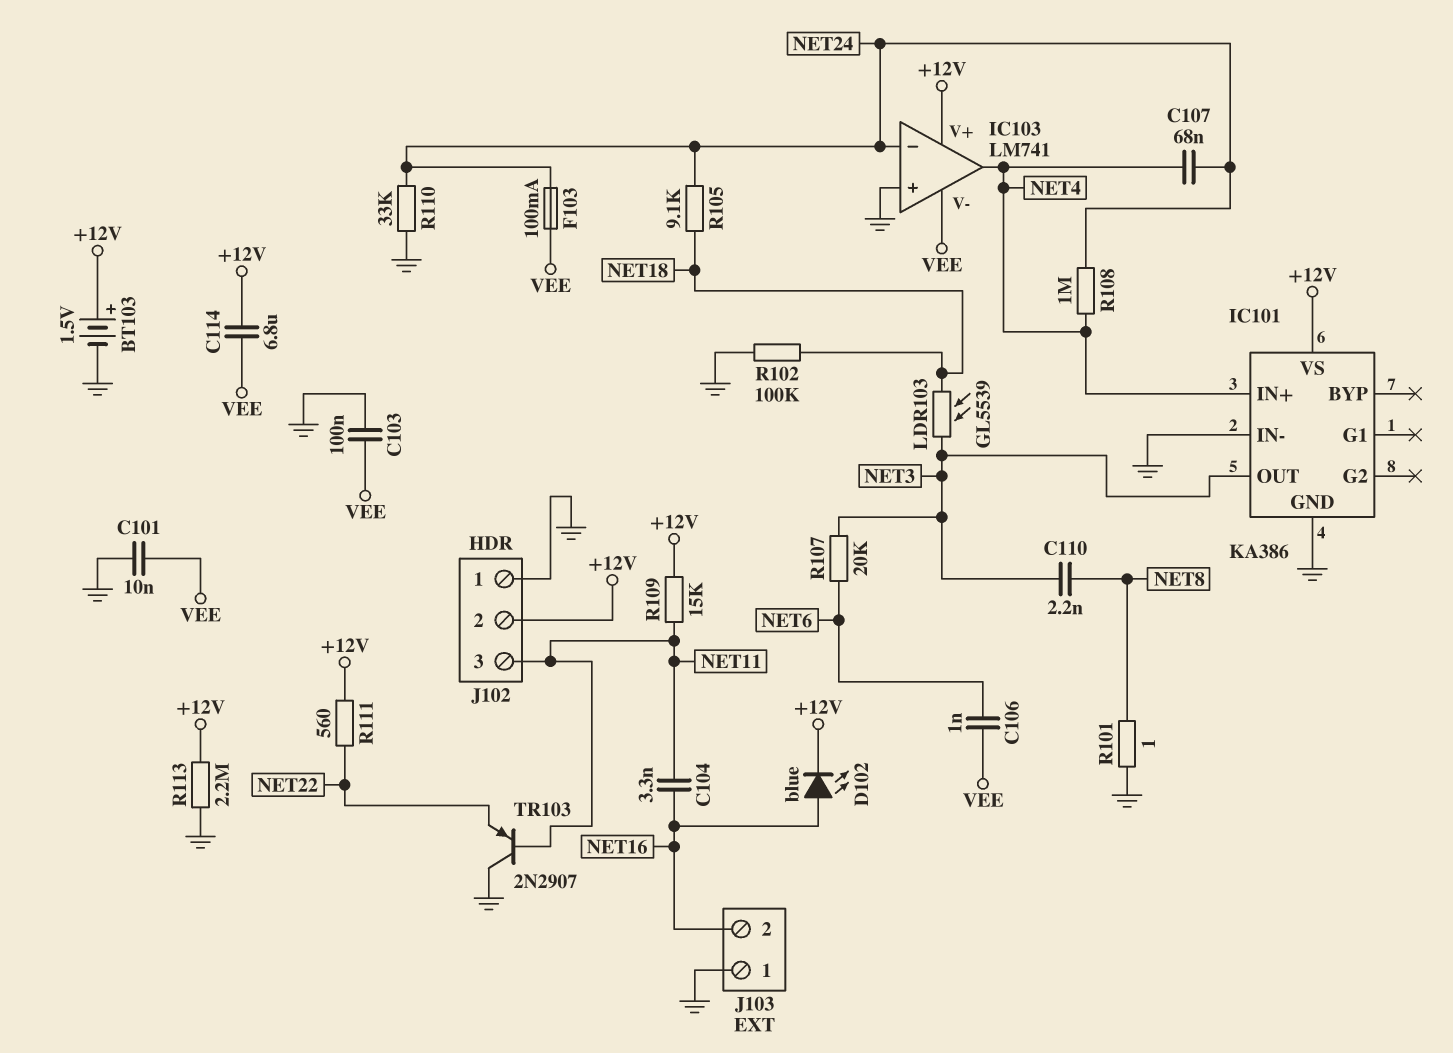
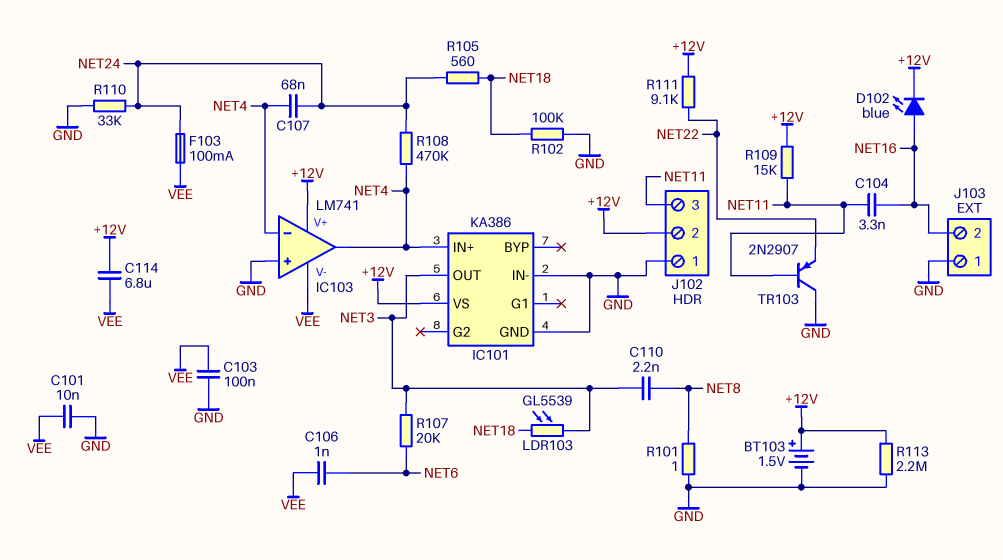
IC103 pin in-: NET24 -> NET4
R105: 9.1k (NET18, NET24) -> 560 (NET18, NET24)
R108: 1M (NET4, NET24) -> 470k (NET4, NET24)
R111: 560 (+12V, NET22) -> 9.1k (+12V, NET22)

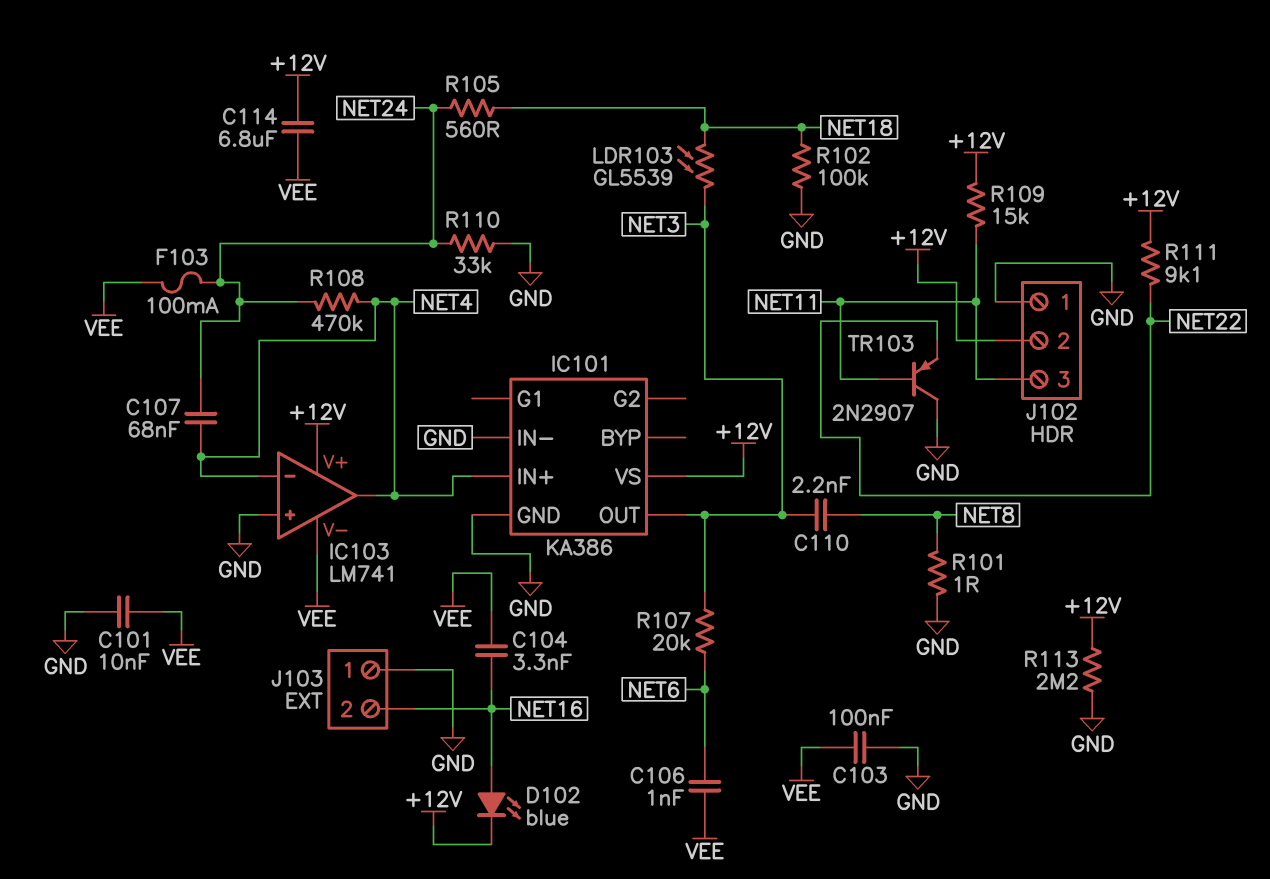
BT103: 1.5V (plus +12V, minus GND) -> none
C104: 3.3nF (NET11, NET16) -> 3.3nF (NET16, VEE)

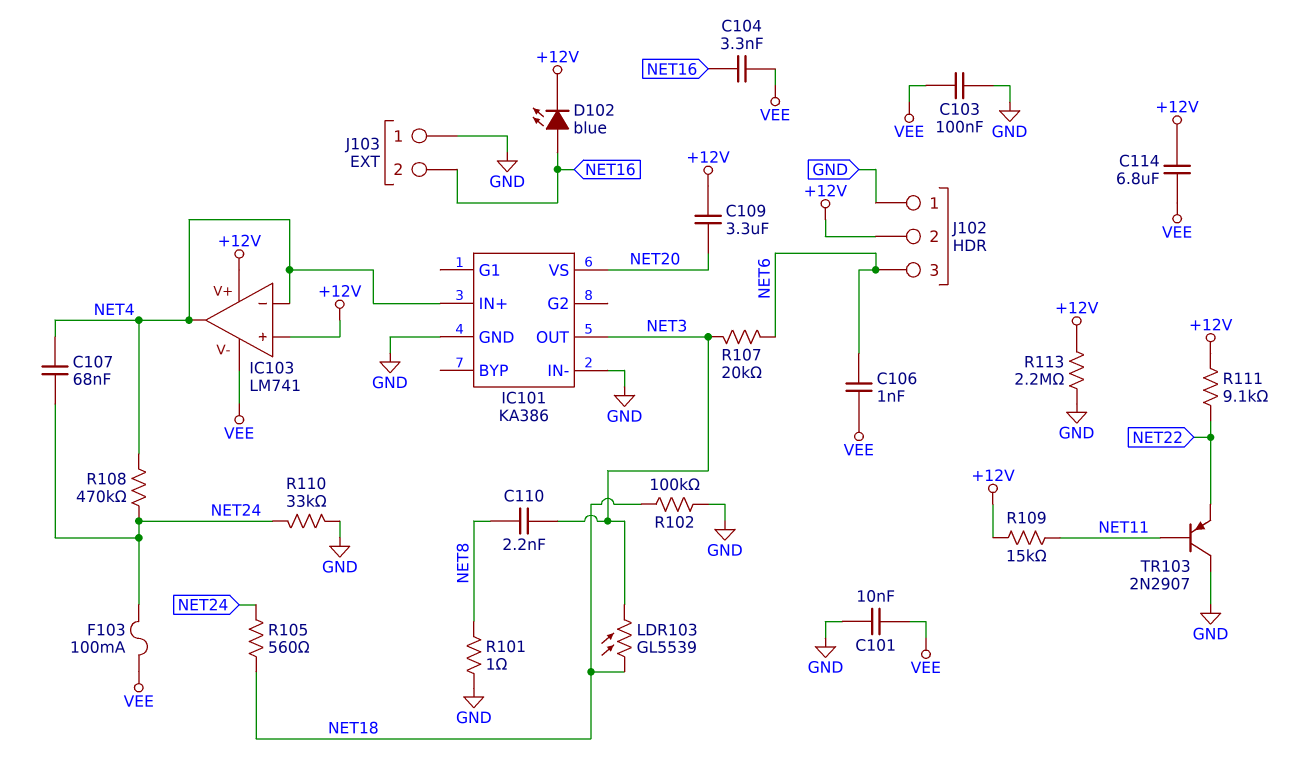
C109: none -> 3.3uF (+12V, NET20)
IC101 pin VS: +12V -> NET20
IC103 pin in+: GND -> +12V
J102 pin 3: NET11 -> NET6

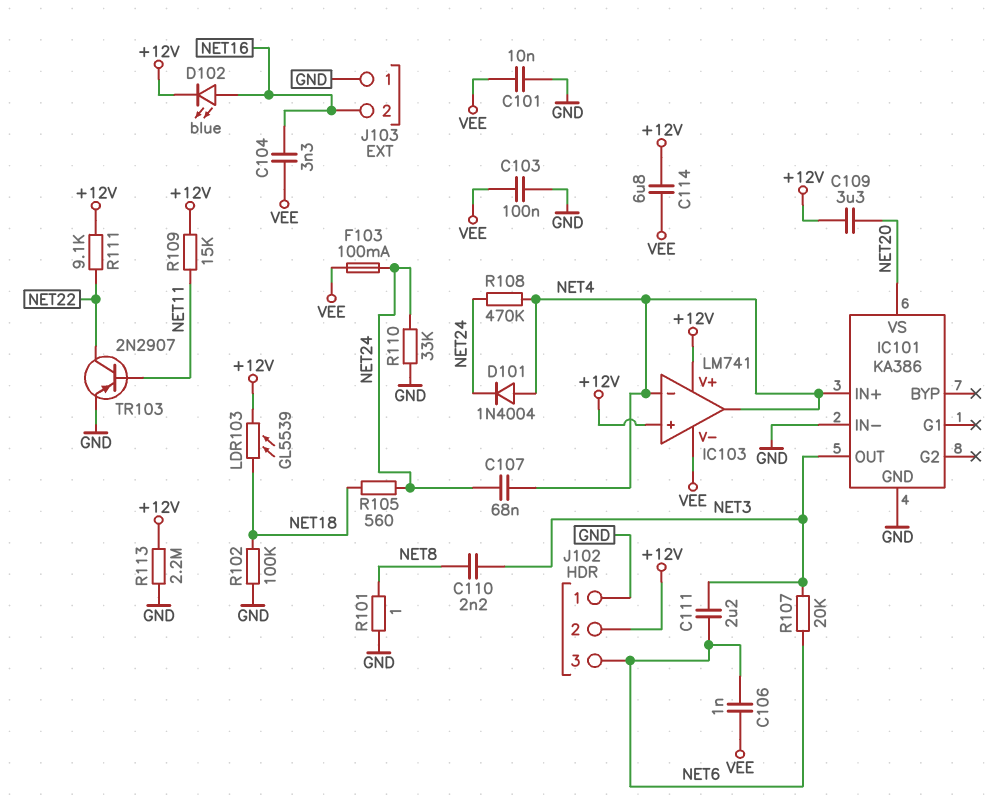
C111: none -> 2.2uF (NET3, NET6)
D101: none -> diode 1N4004 (A NET4, K NET24)
LDR103: GL5539 (NET3, NET18) -> GL5539 (+12V, NET18)
TR103: PNP 2N2907 (B NET11, C GND, E NET22) -> PNP 2N2907 (B NET11, C NET22, E GND)

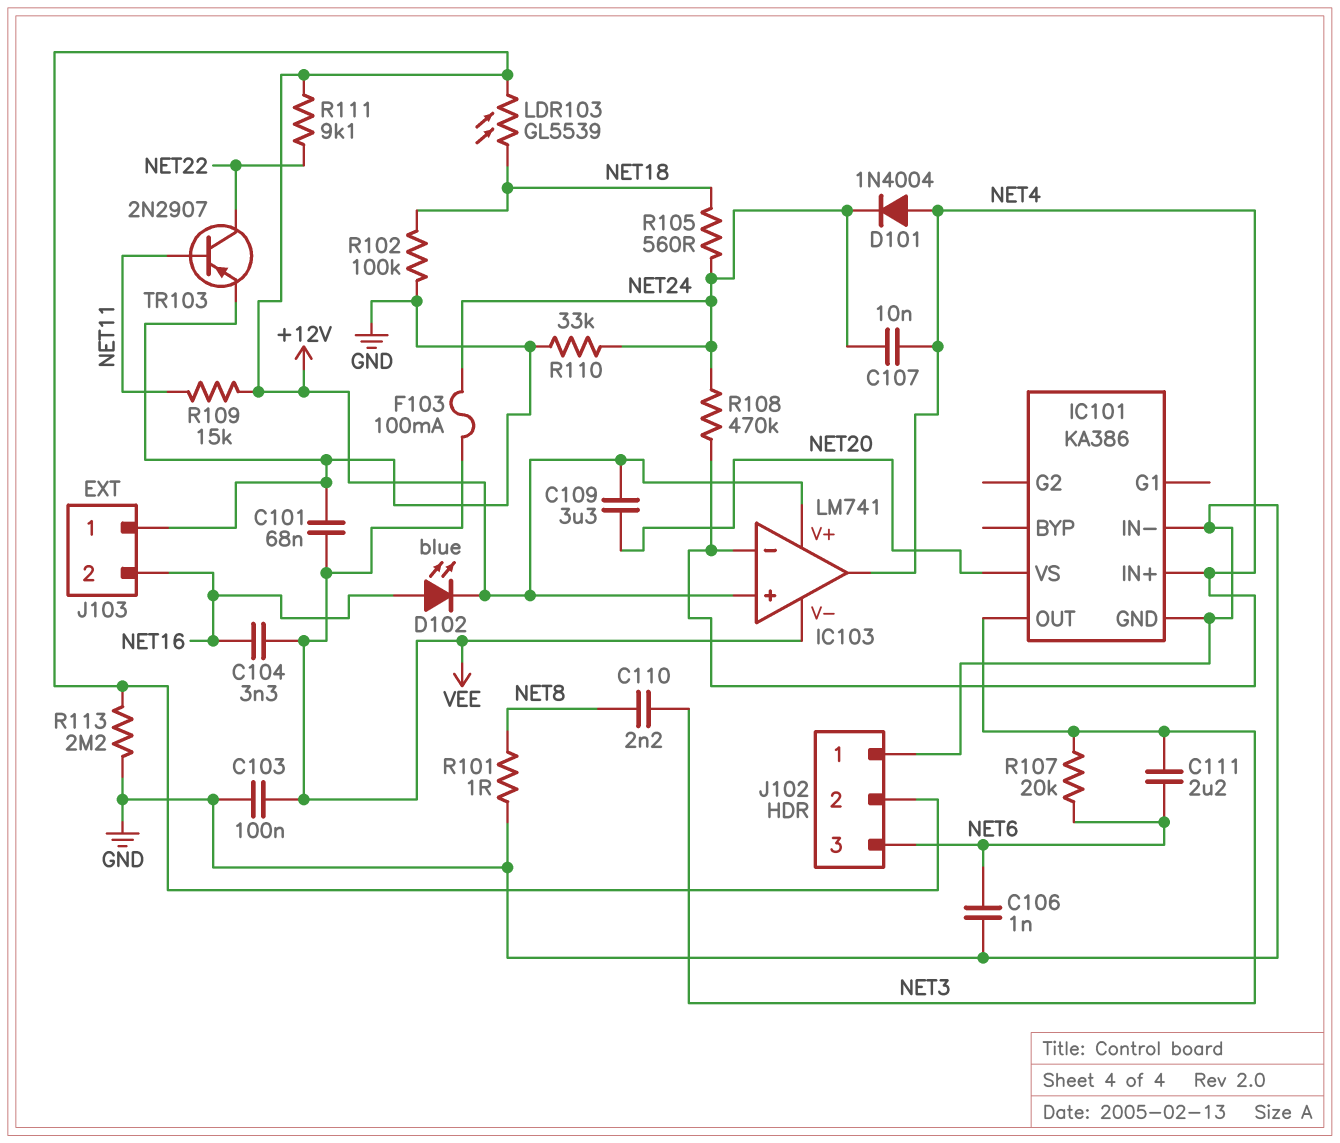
C101: 10nF (GND, VEE) -> 68nF (GND, VEE)
C106: 1nF (NET6, VEE) -> 1nF (GND, NET6)
C107: 68nF (NET4, NET24) -> 10nF (NET4, NET24)
C114: 6.8uF (+12V, VEE) -> none

